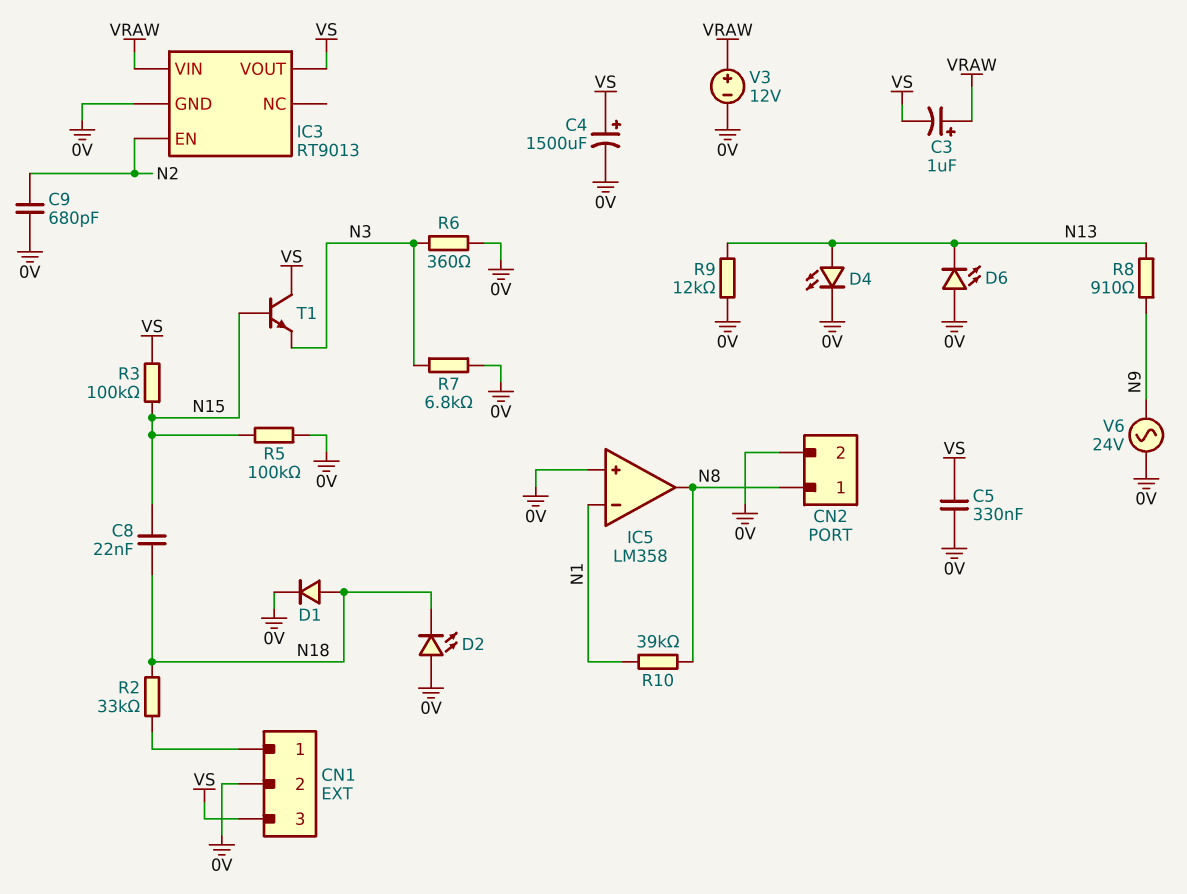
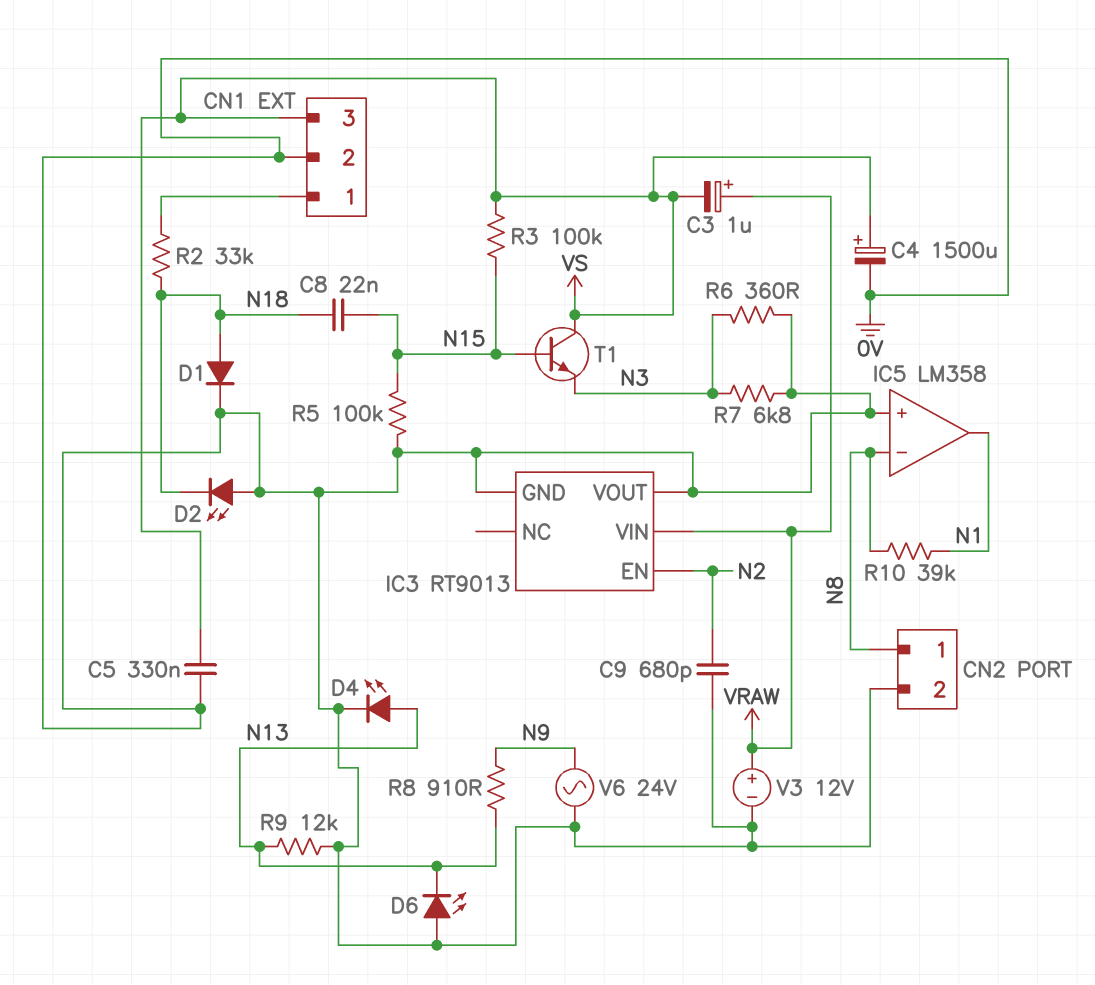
IC3 pin VOUT: VS -> 0V
IC5 pin in-: N1 -> N8
IC5 pin out: N8 -> N1

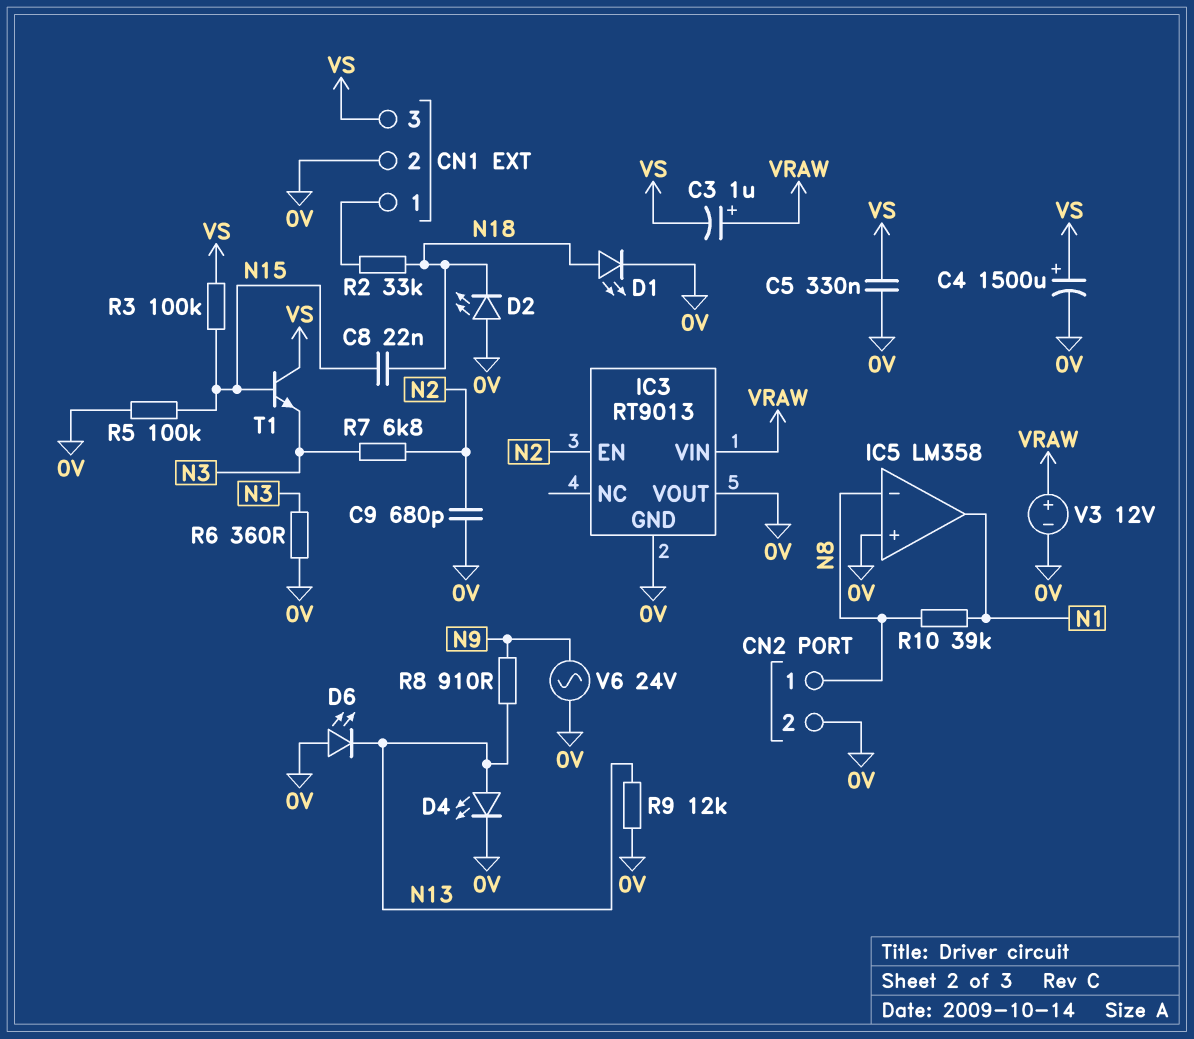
D1: diode (A N18, K 0V) -> LED (A N18, K 0V)
R7: 6.8k (0V, N3) -> 6.8k (N2, N3)

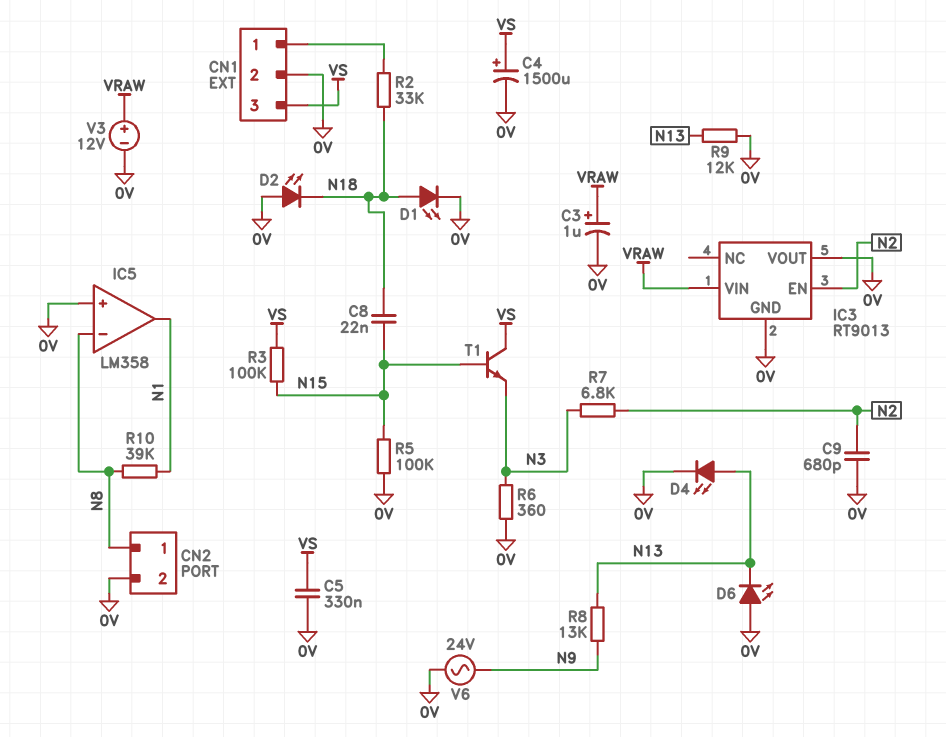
C3: 1uF (plus VRAW, minus VS) -> 1uF (plus VRAW, minus 0V)
R8: 910 (N9, N13) -> 13k (N9, N13)

